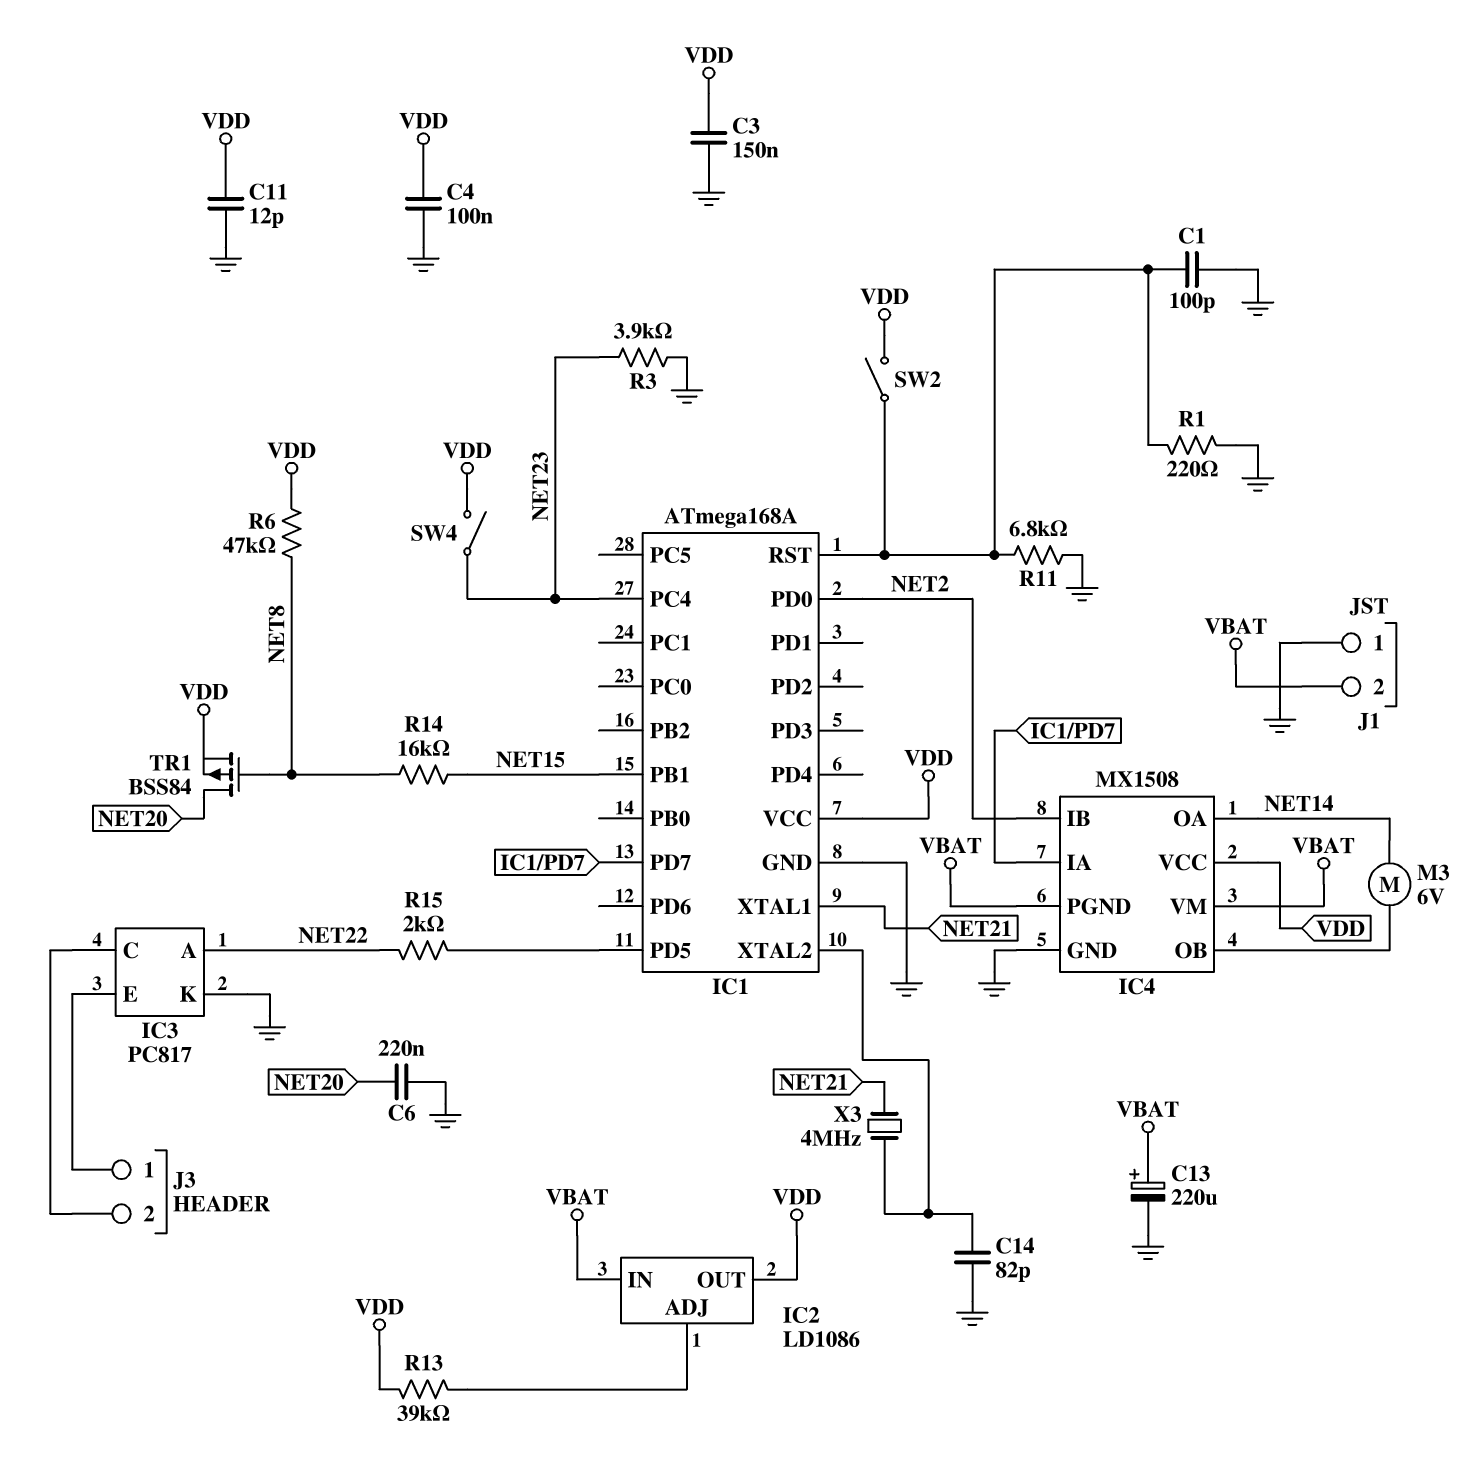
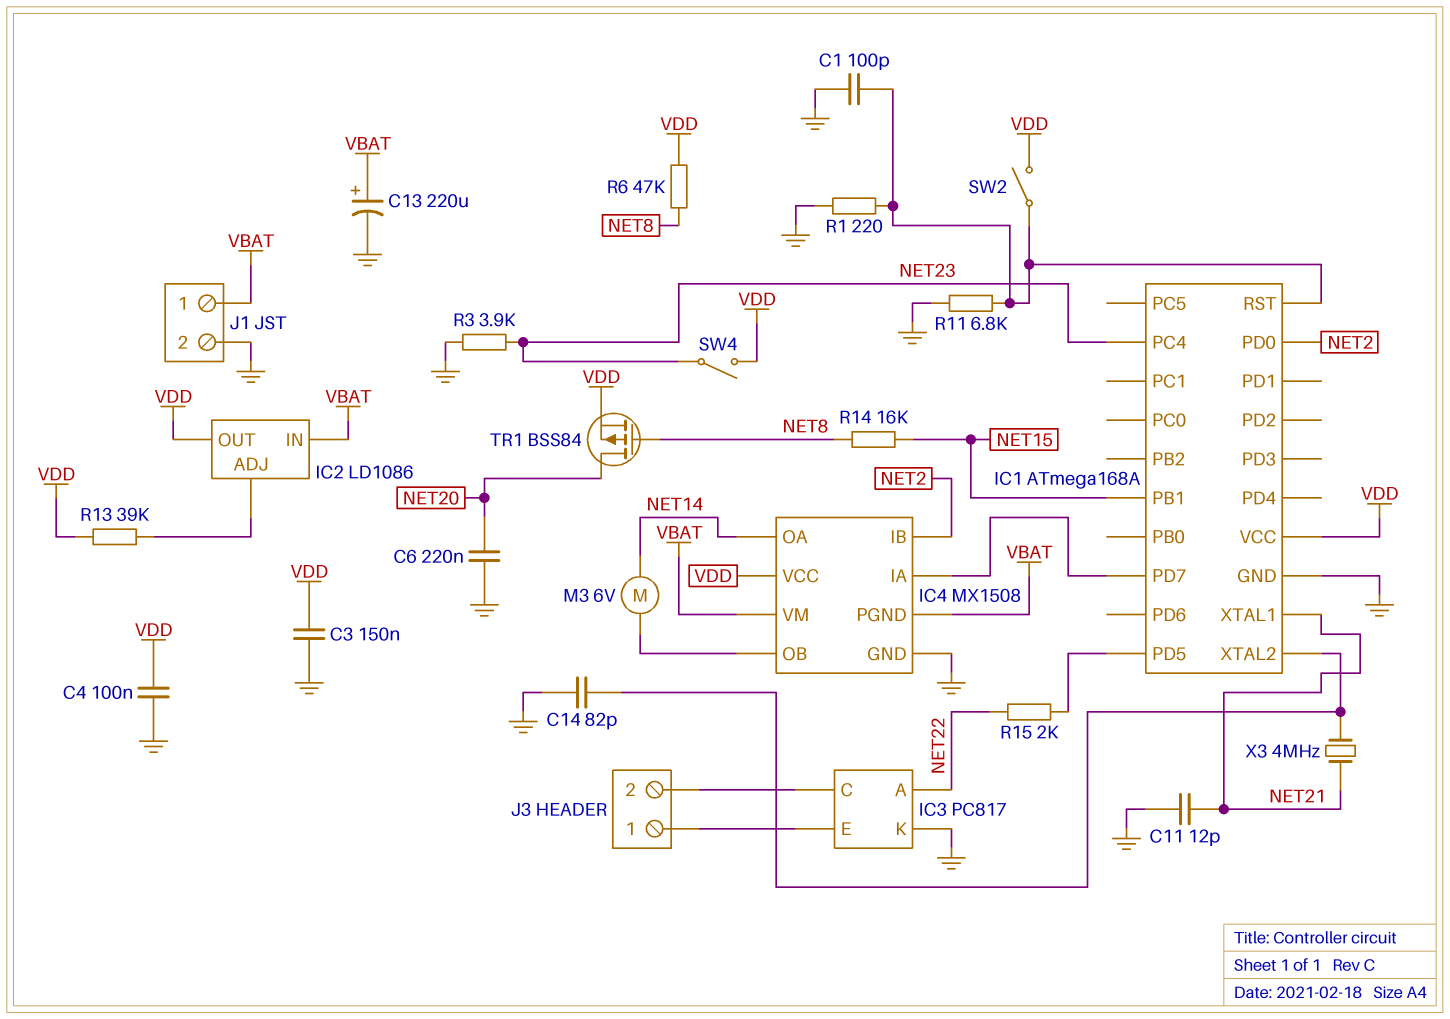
C11: 12pF (GND, VDD) -> 12pF (GND, NET21)
J1 pin 1: GND -> VBAT
J1 pin 2: VBAT -> GND

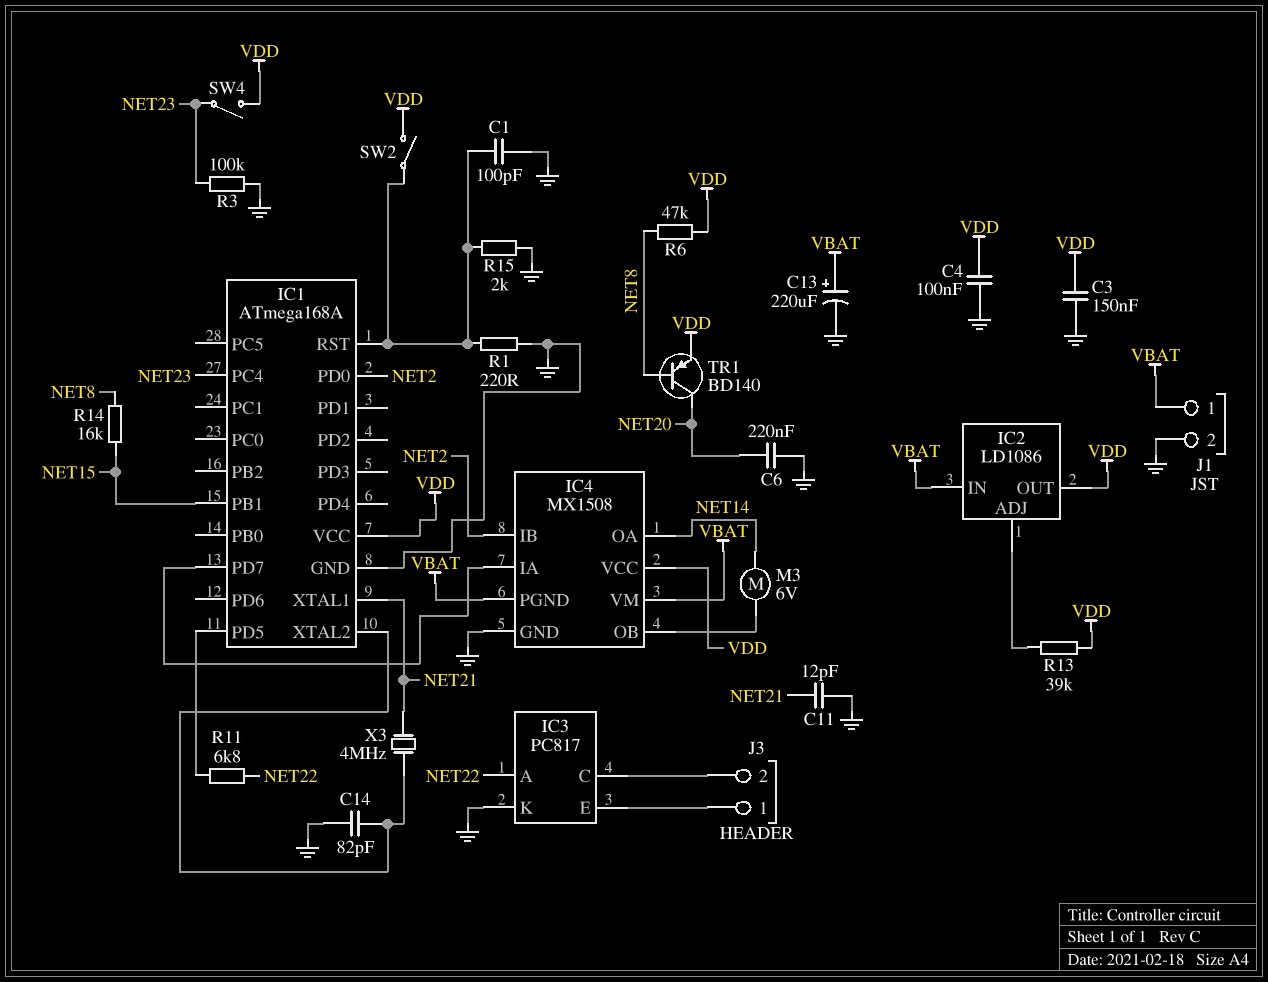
R3: 3.9k (GND, NET23) -> 100k (GND, NET23)
R11: 6.8k (GND, IC1/RST) -> 6.8k (IC1/PD5, NET22)
R15: 2k (IC1/PD5, NET22) -> 2k (GND, IC1/RST)
TR1: PMOS BSS84 (G NET8, D NET20, S VDD) -> PNP BD140 (B NET8, C NET20, E VDD)

